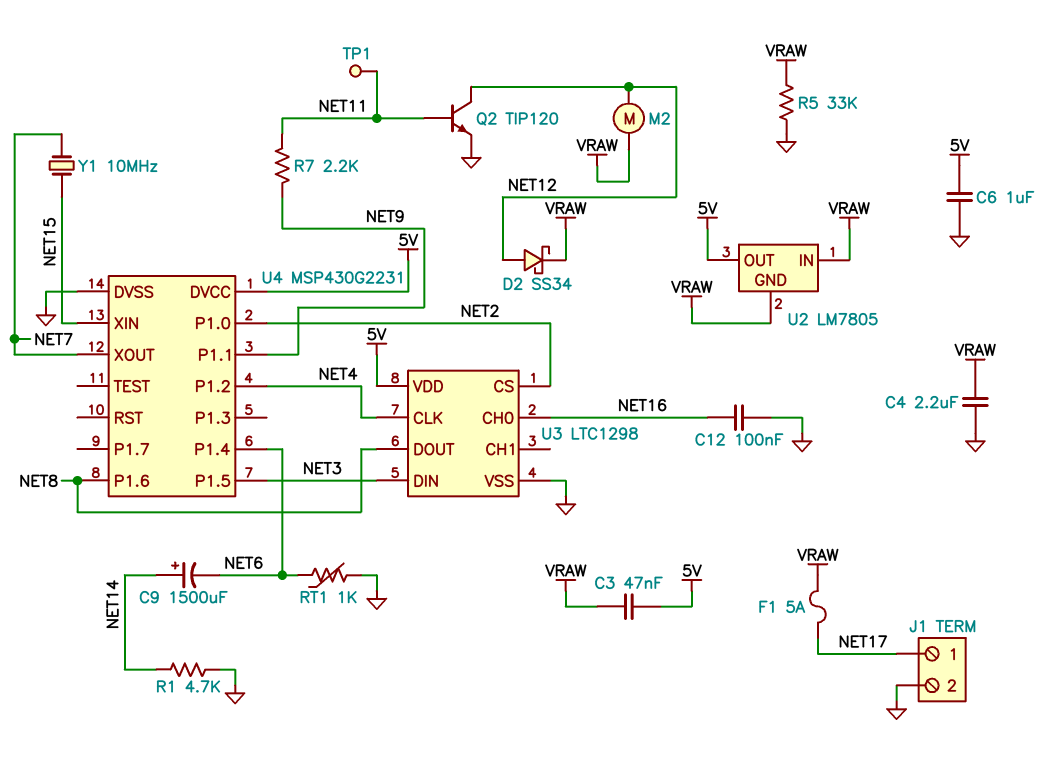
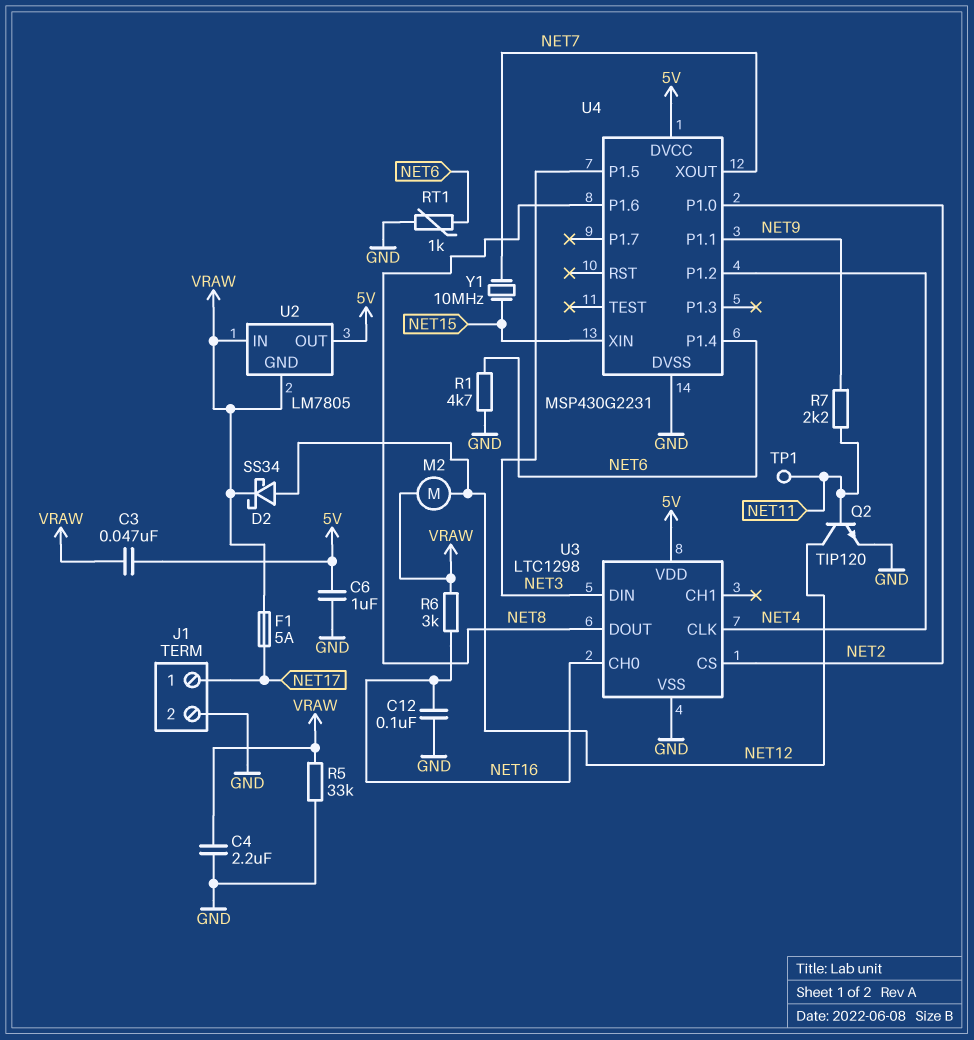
C9: 1500uF (plus NET14, minus NET6) -> none
R1: 4.7k (GND, NET14) -> 4.7k (GND, NET6)
R6: none -> 3k (NET16, VRAW)

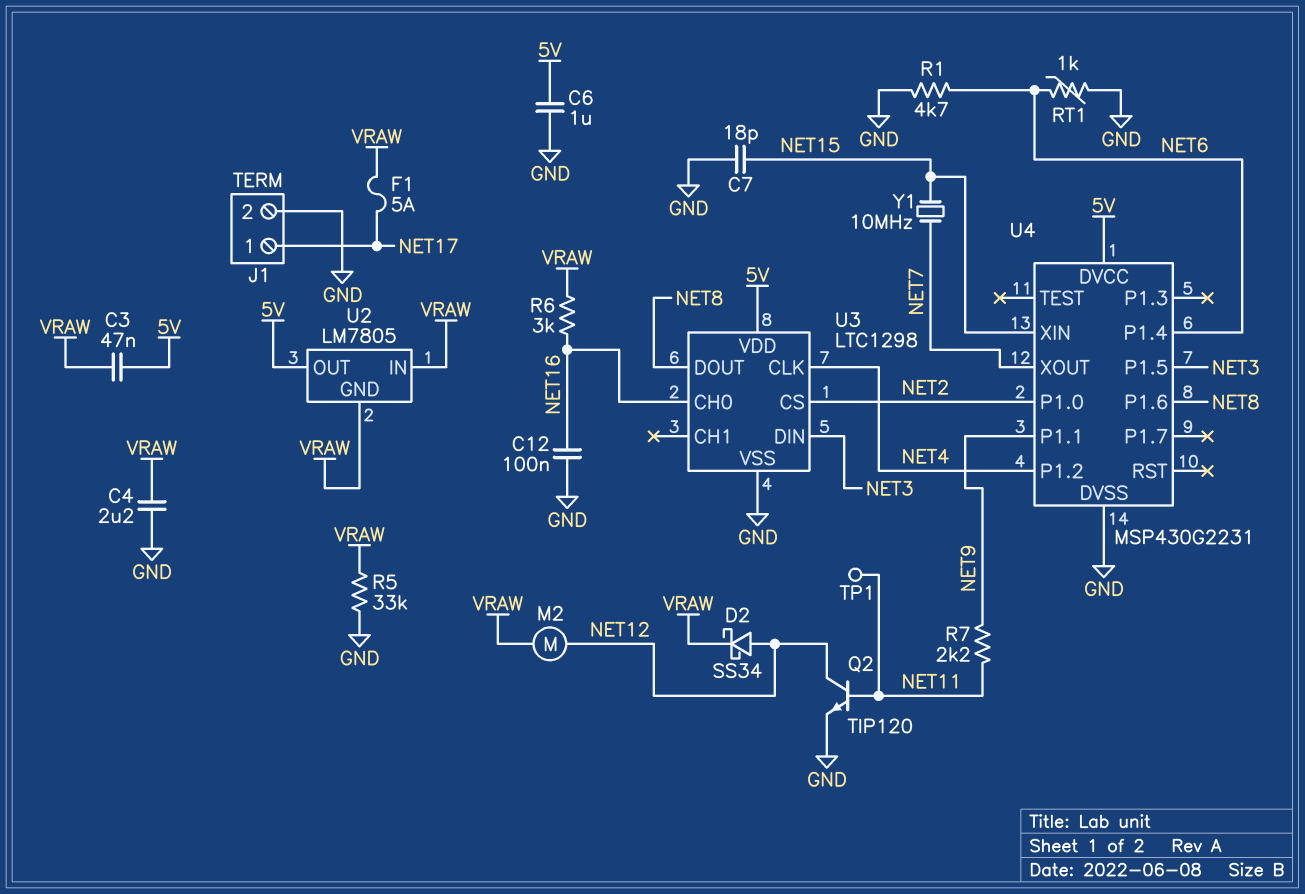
C7: none -> 18pF (GND, NET15)

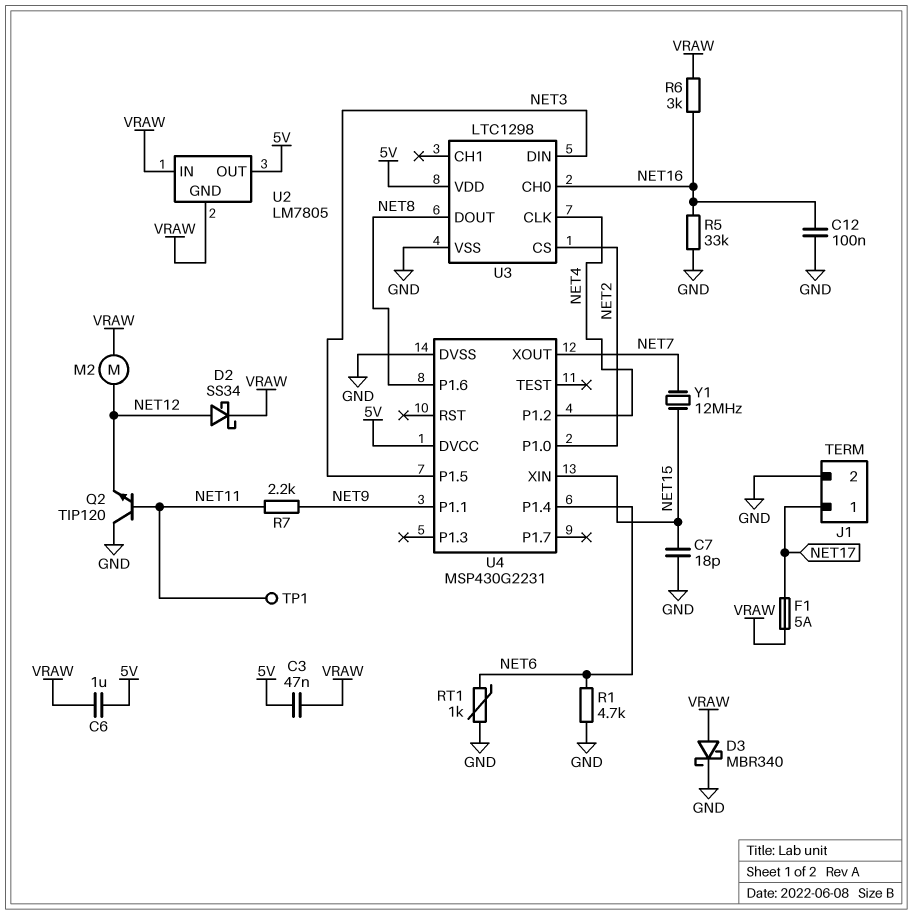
C4: 2.2uF (GND, VRAW) -> none
C6: 1uF (5V, GND) -> 1uF (5V, VRAW)
D3: none -> schottky MBR340 (A VRAW, K GND)
Q2: NPN TIP120 (B NET11, C NET12, E GND) -> NPN TIP120 (B NET11, C GND, E NET12)
R5: 33k (GND, VRAW) -> 33k (GND, NET16)
Y1: 10MHz (NET7, NET15) -> 12MHz (NET7, NET15)

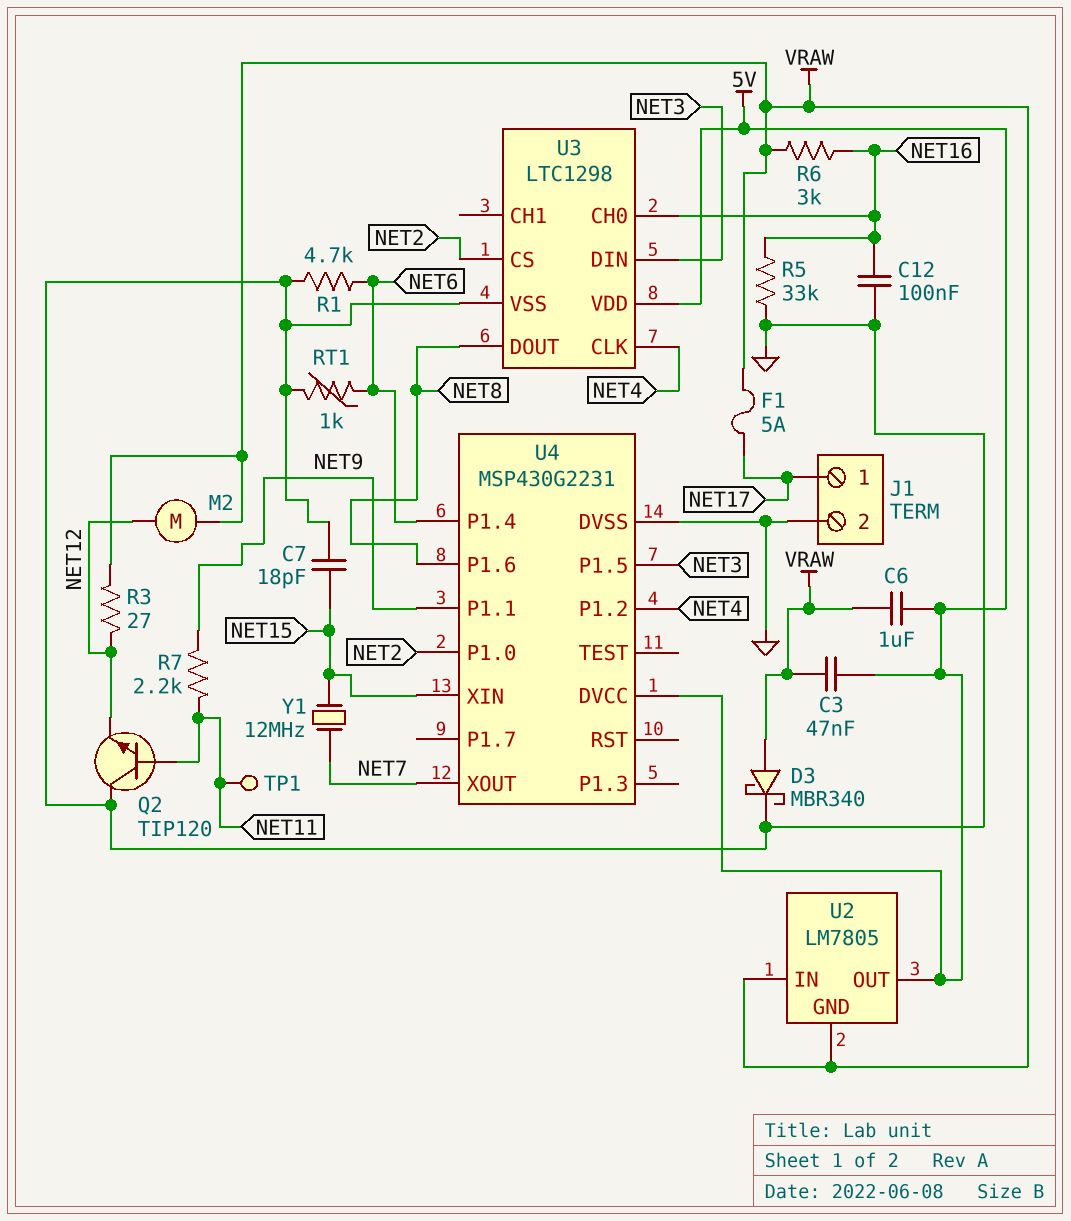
D2: schottky SS34 (A NET12, K VRAW) -> none
R3: none -> 27 (NET12, VRAW)

